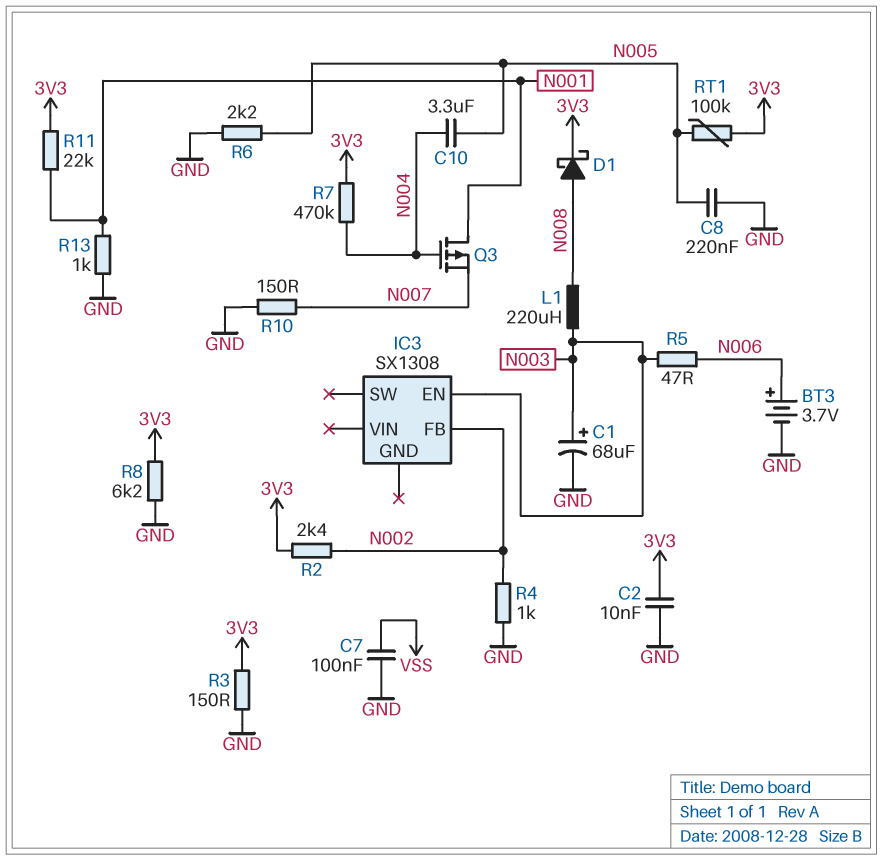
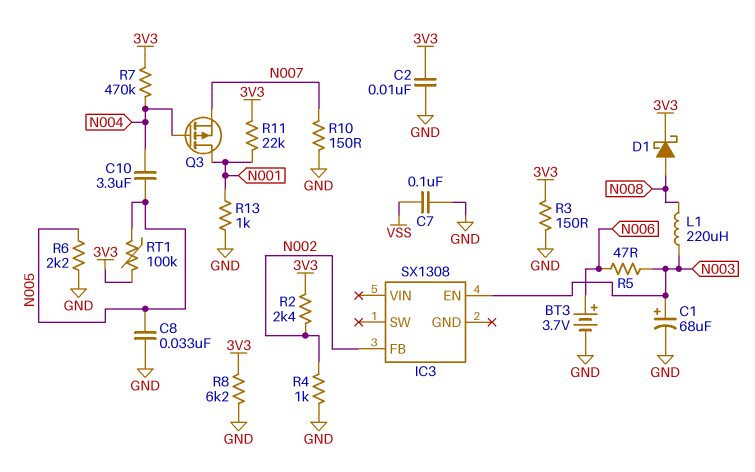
C8: 220nF (GND, N005) -> 33nF (GND, N005)

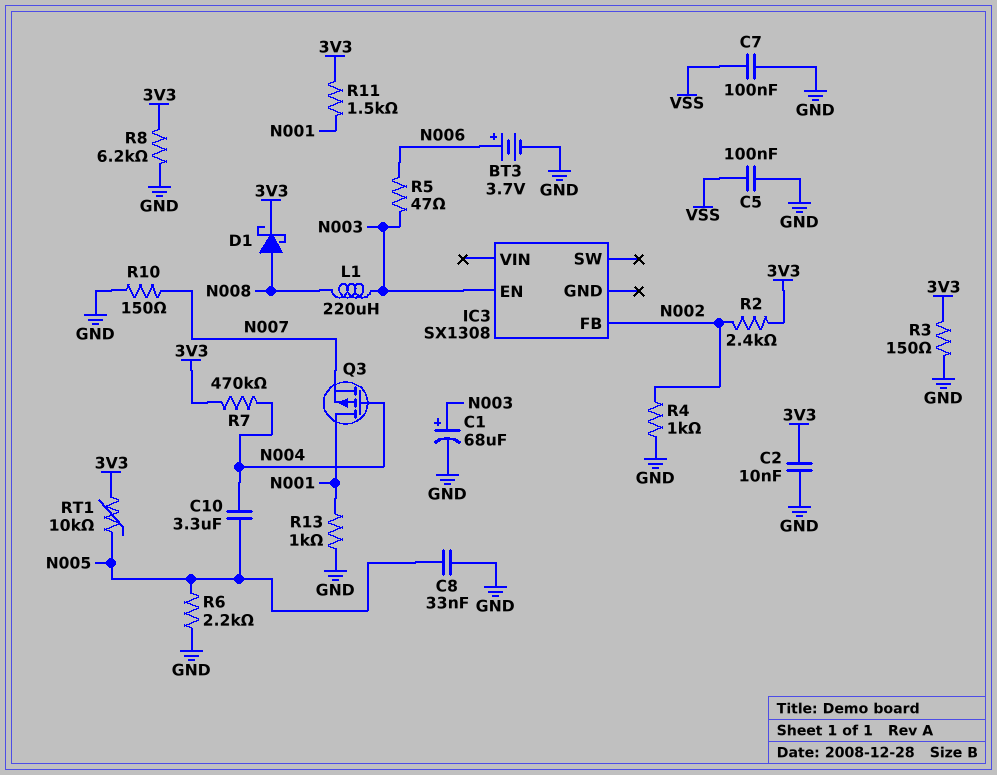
C5: none -> 100nF (GND, VSS)
R11: 22k (3V3, N001) -> 1.5k (3V3, N001)
RT1: 100k (3V3, N005) -> 10k (3V3, N005)

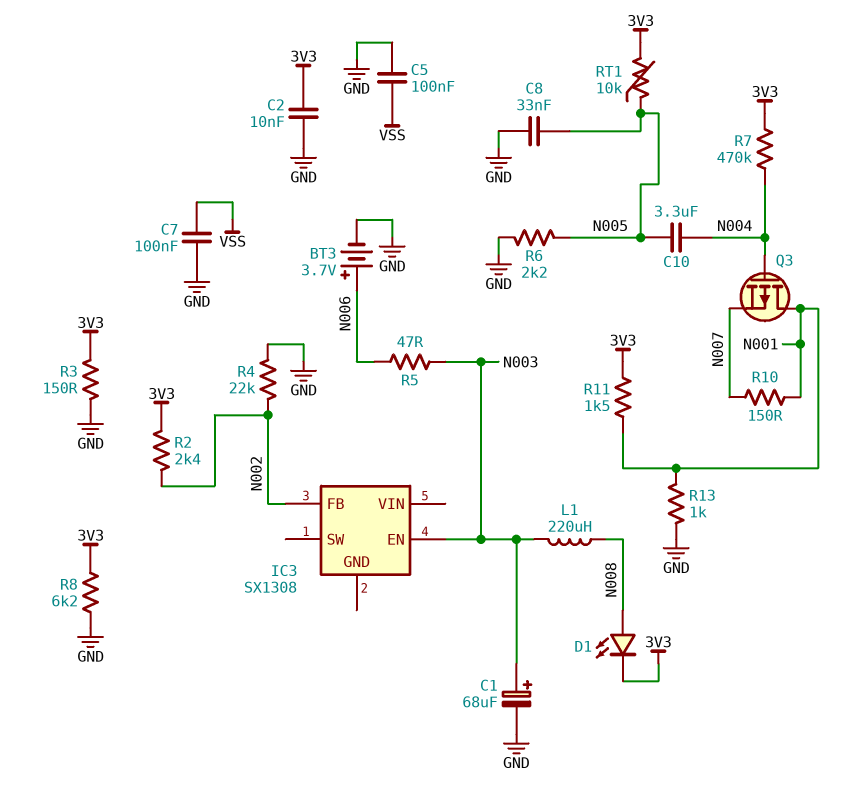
D1: schottky (A N008, K 3V3) -> LED (A N008, K 3V3)
R4: 1k (GND, N002) -> 22k (GND, N002)
R10: 150 (GND, N007) -> 150 (N001, N007)

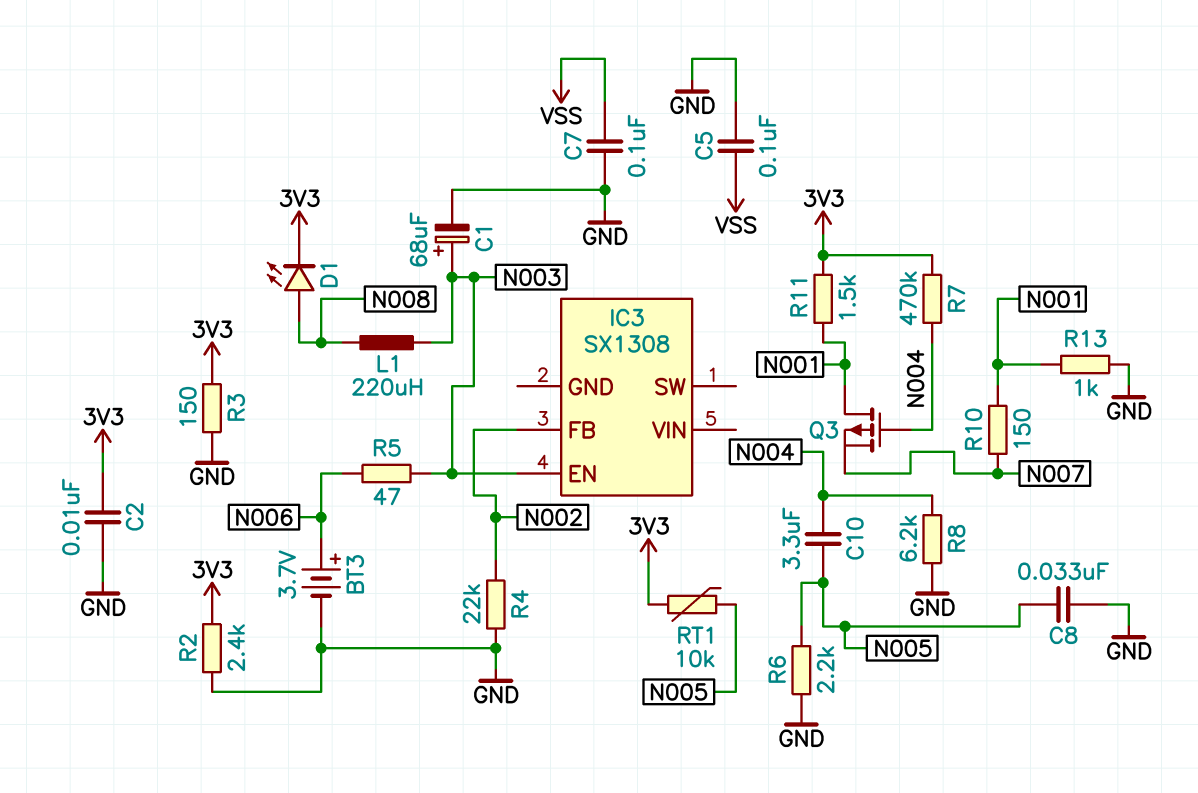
R2: 2.4k (3V3, N002) -> 2.4k (3V3, GND)
R8: 6.2k (3V3, GND) -> 6.2k (GND, N004)

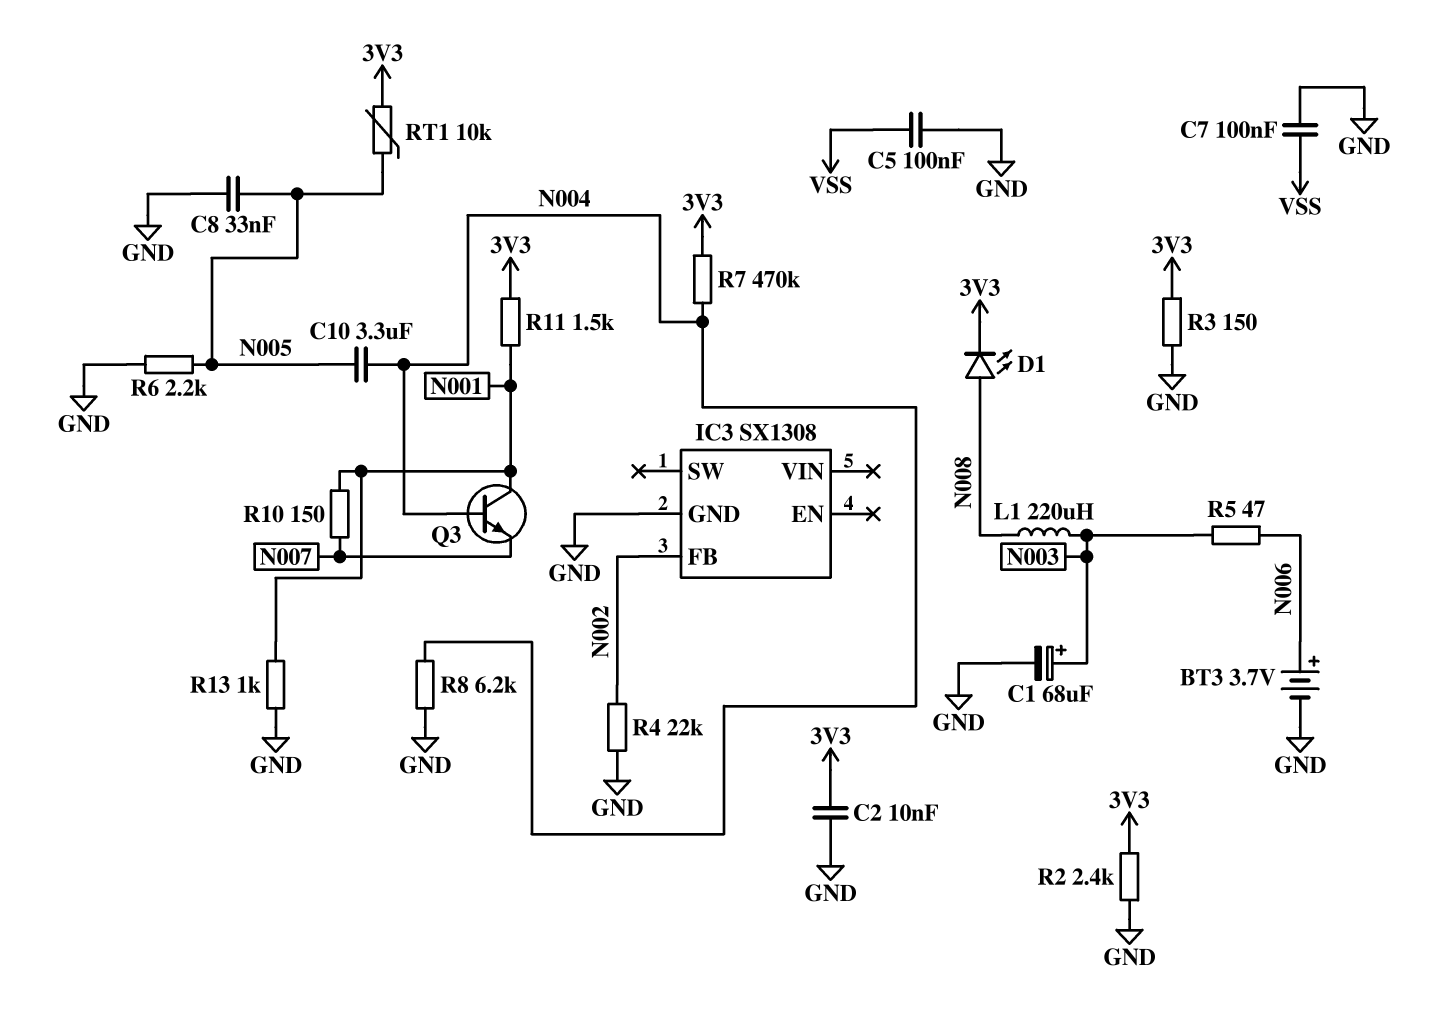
IC3 pin EN: N003 -> none
IC3 pin GND: none -> GND
Q3: PMOS (G N004, D N001, S N007) -> NPN (B N004, C N001, E N007)

